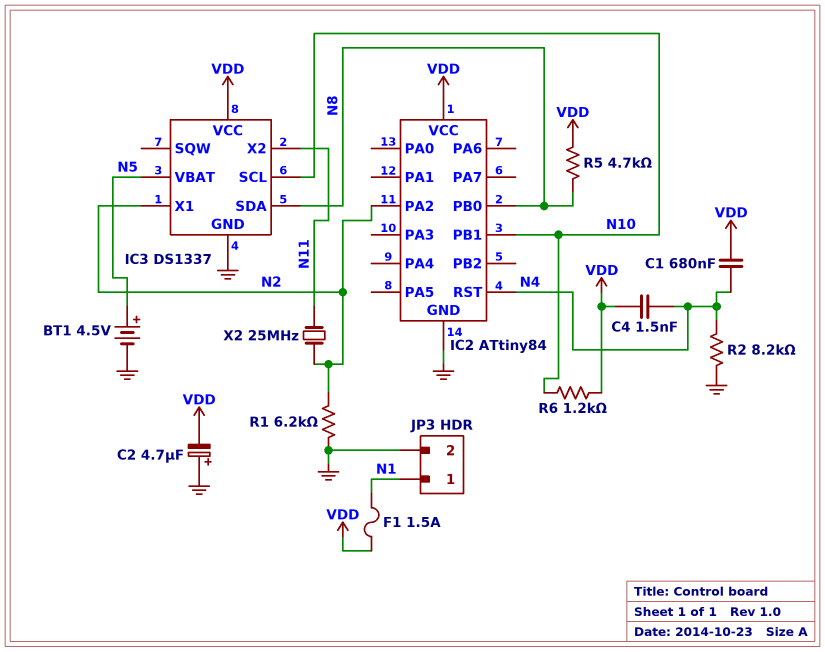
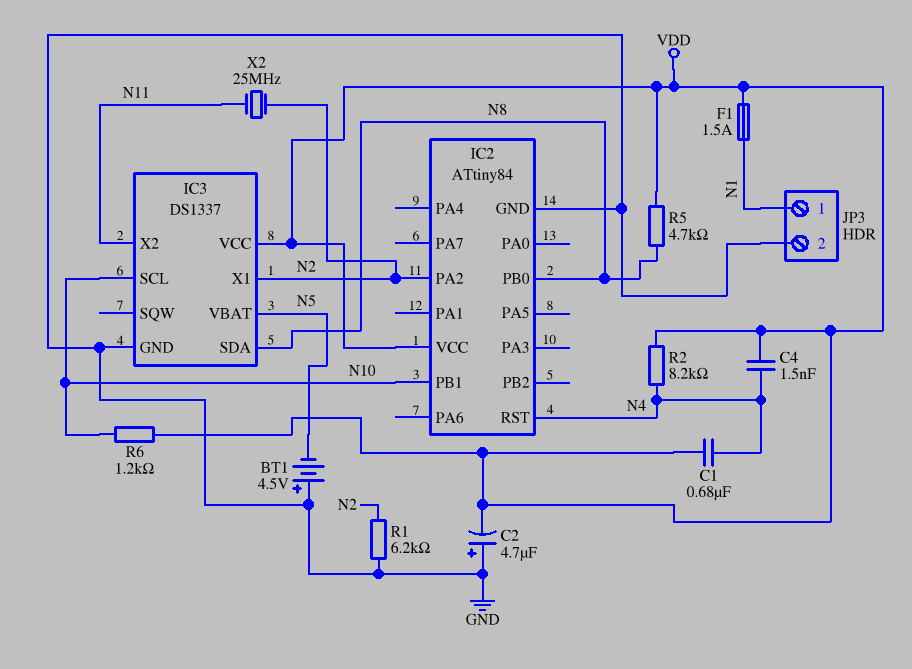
BT1: 4.5V (plus N5, minus GND) -> 4.5V (plus GND, minus N5)
R2: 8.2k (GND, N4) -> 8.2k (N4, VDD)

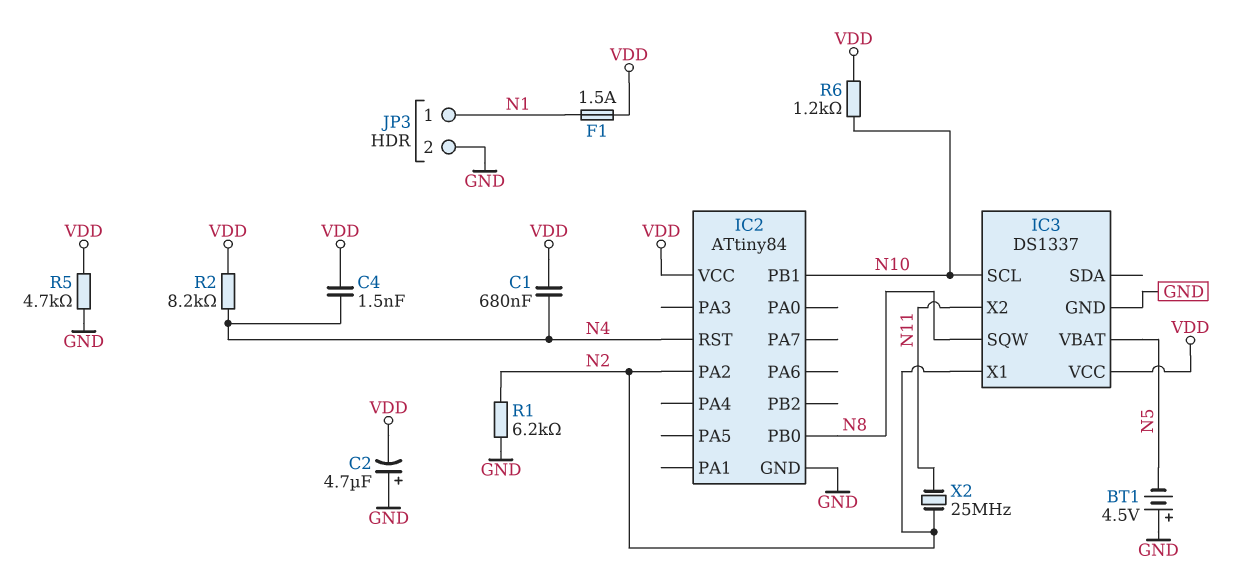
IC3 pin SDA: N8 -> none
IC3 pin SQW: none -> N8
R5: 4.7k (N8, VDD) -> 4.7k (GND, VDD)

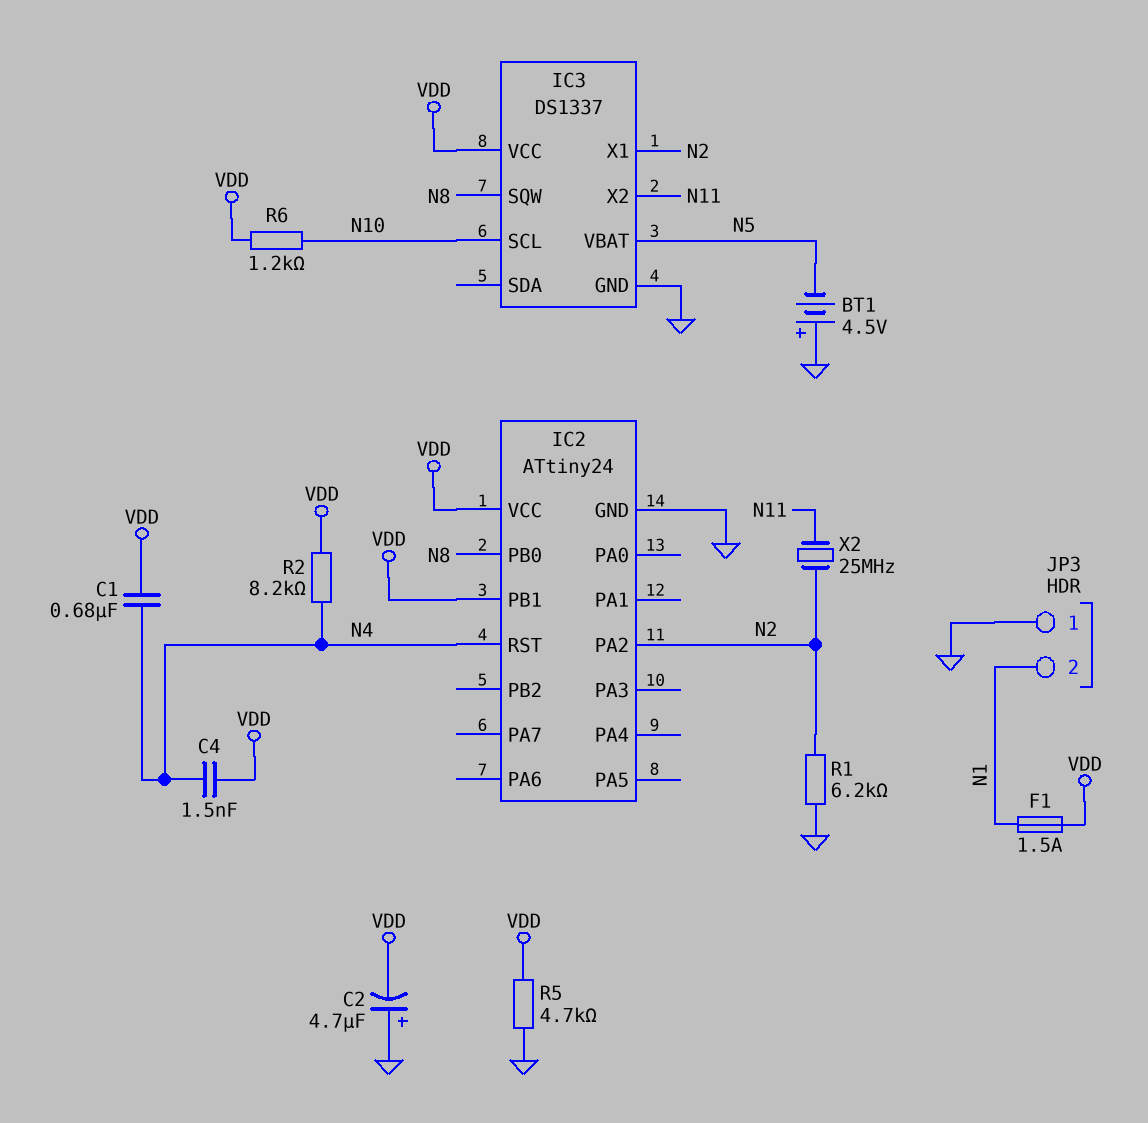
IC2: ATtiny84 -> ATtiny24
IC2 pin PB1: N10 -> VDD
JP3 pin 1: N1 -> GND
JP3 pin 2: GND -> N1

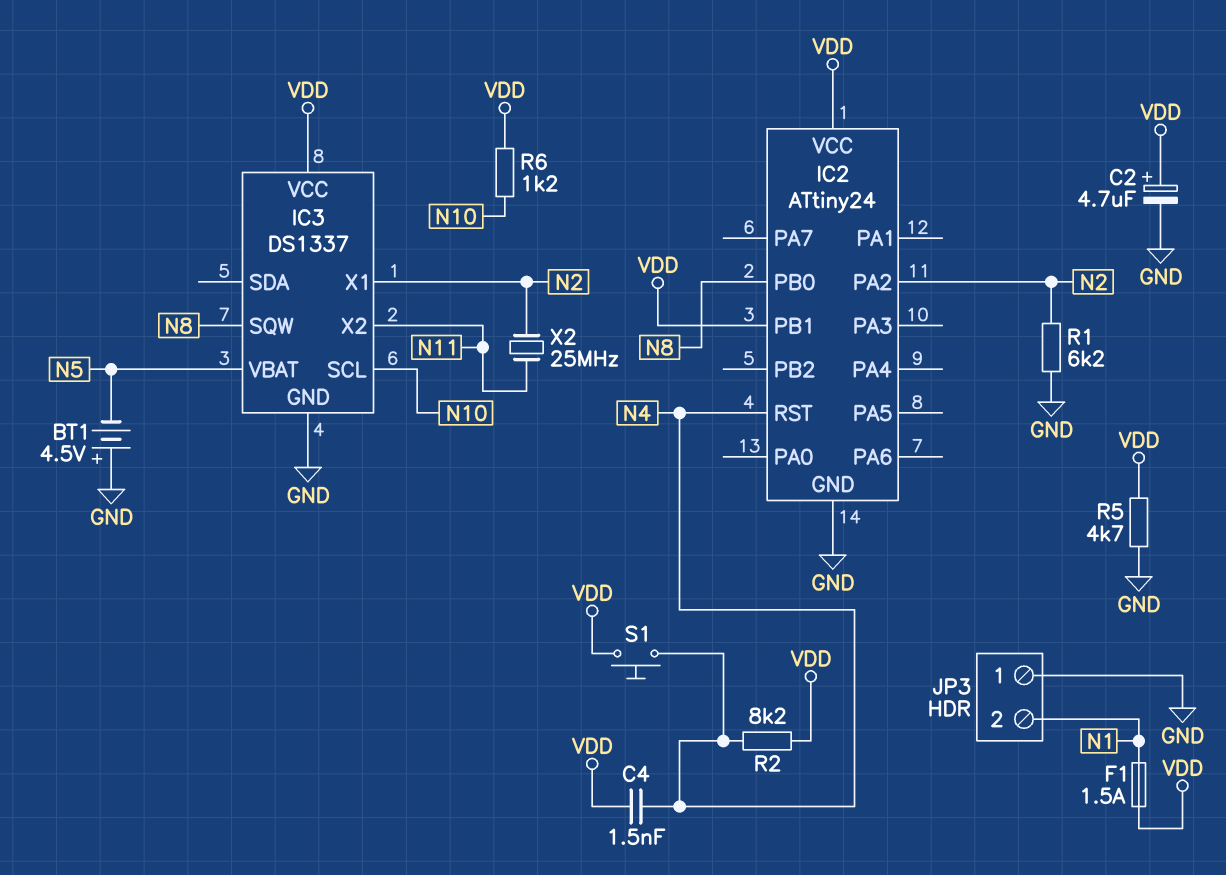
C1: 680nF (N4, VDD) -> none
C2: 4.7uF (plus GND, minus VDD) -> 4.7uF (plus VDD, minus GND)
S1: none -> button (N4, VDD)

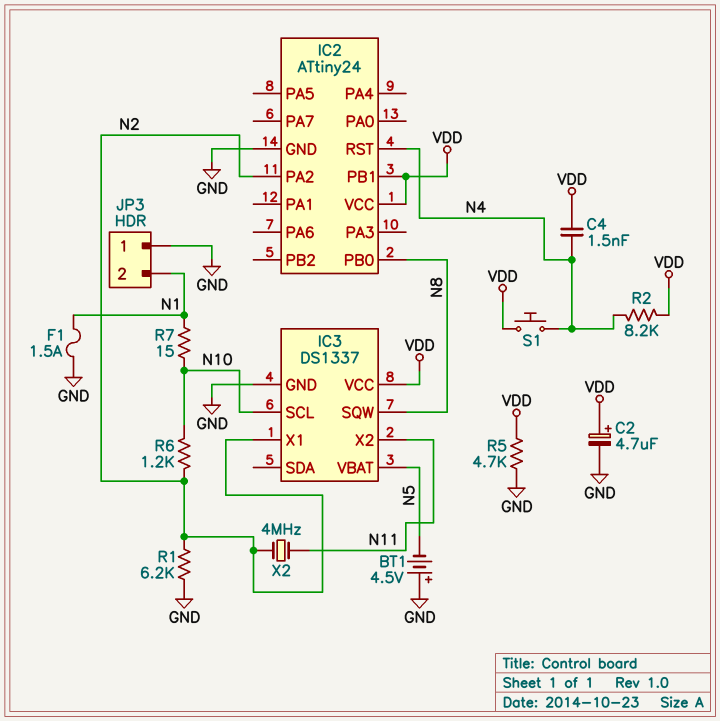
F1: 1.5A (N1, VDD) -> 1.5A (GND, N1)
R6: 1.2k (N10, VDD) -> 1.2k (N2, N10)
R7: none -> 15 (N1, N10)
X2: 25MHz (N2, N11) -> 4MHz (N2, N11)

